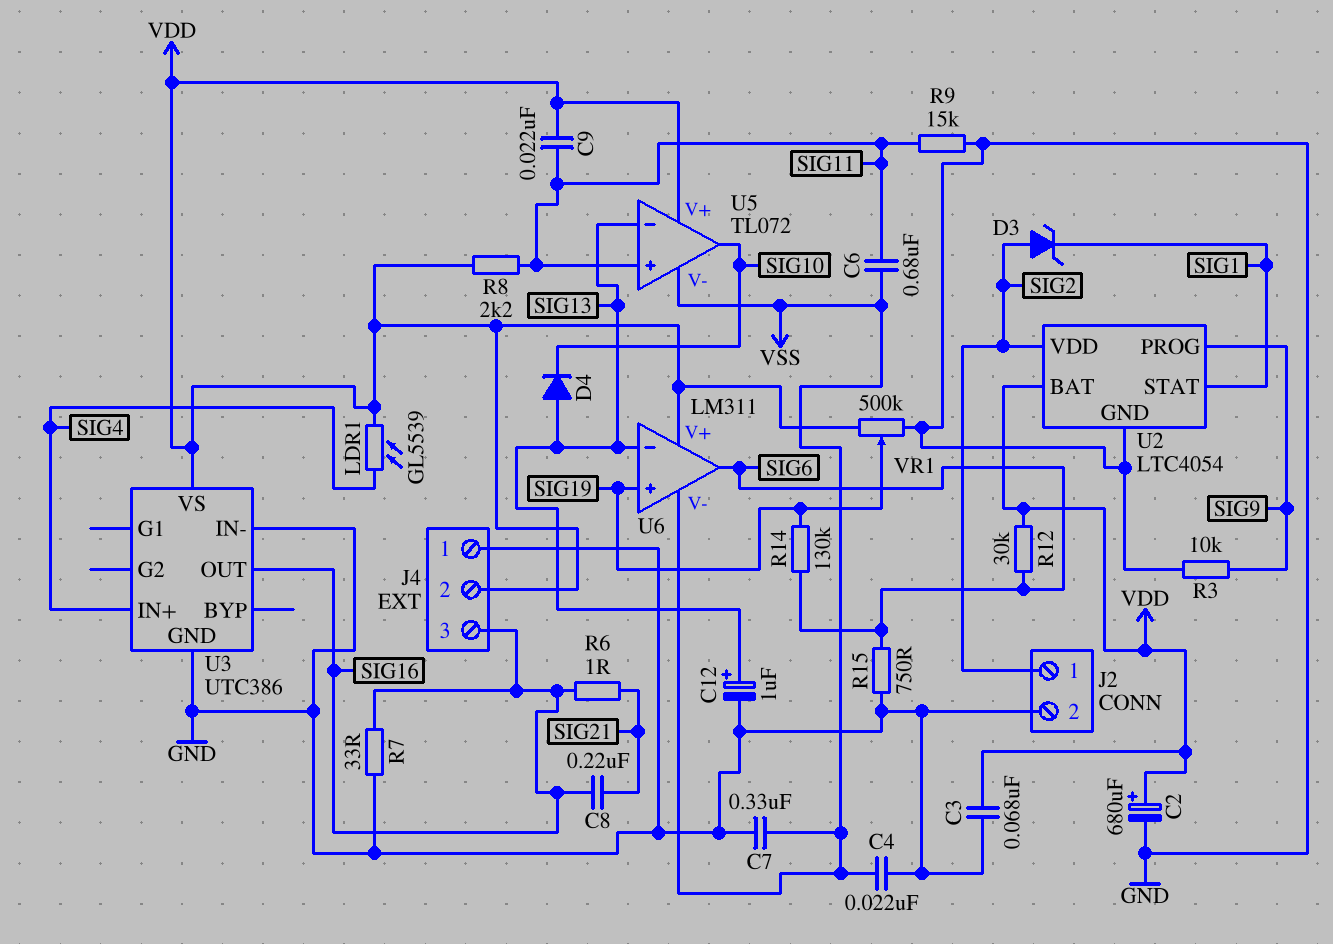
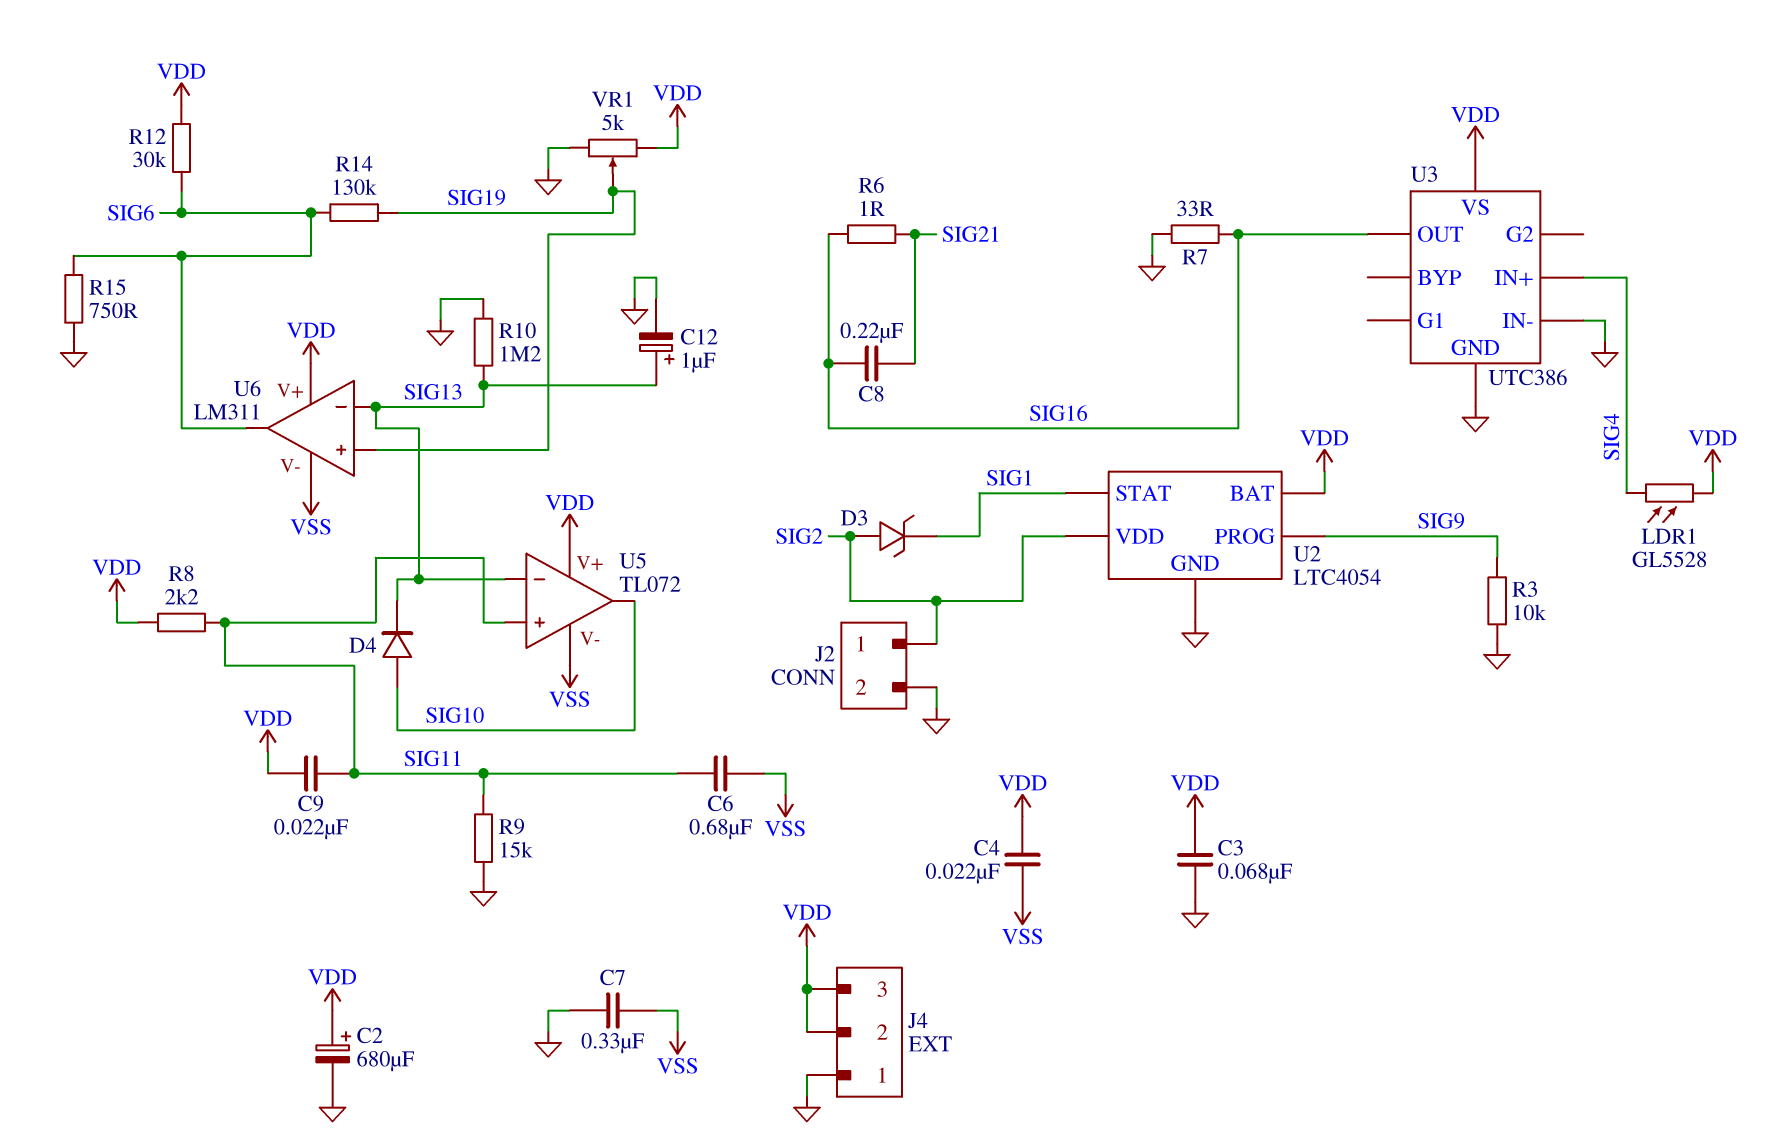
C4: 22nF (GND, VSS) -> 22nF (VDD, VSS)
D4: diode (A SIG13, K SIG10) -> diode (A SIG10, K SIG13)
J4 pin 3: SIG16 -> VDD
LDR1: GL5539 (SIG4, VDD) -> GL5528 (SIG4, VDD)
R10: none -> 1.2M (GND, SIG13)
VR1: 500k (GND, VDD, wiper SIG19) -> 5k (GND, VDD, wiper SIG19)

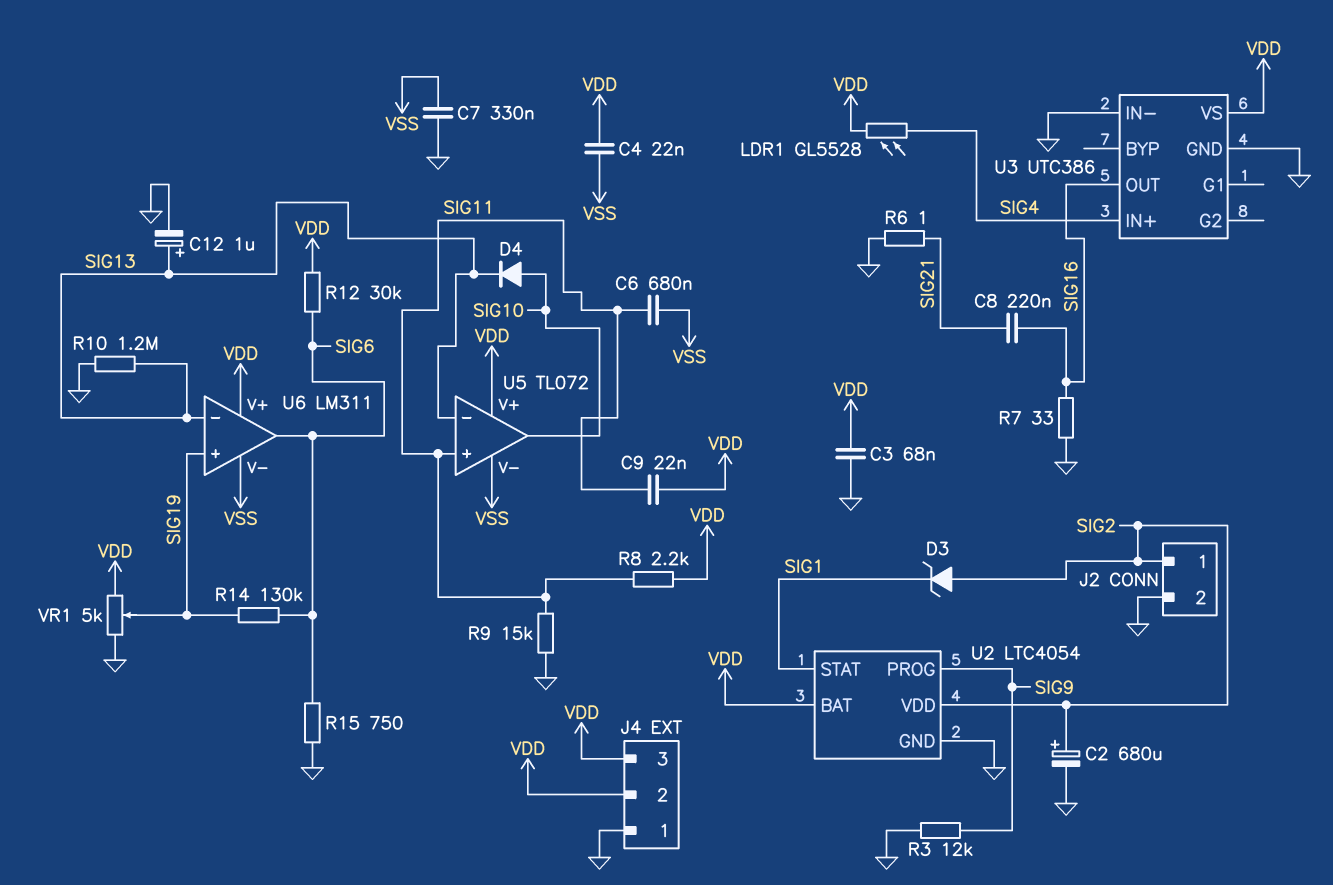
C2: 680uF (plus VDD, minus GND) -> 680uF (plus SIG2, minus GND)
R3: 10k (GND, SIG9) -> 12k (GND, SIG9)
R6: 1 (SIG16, SIG21) -> 1 (GND, SIG21)

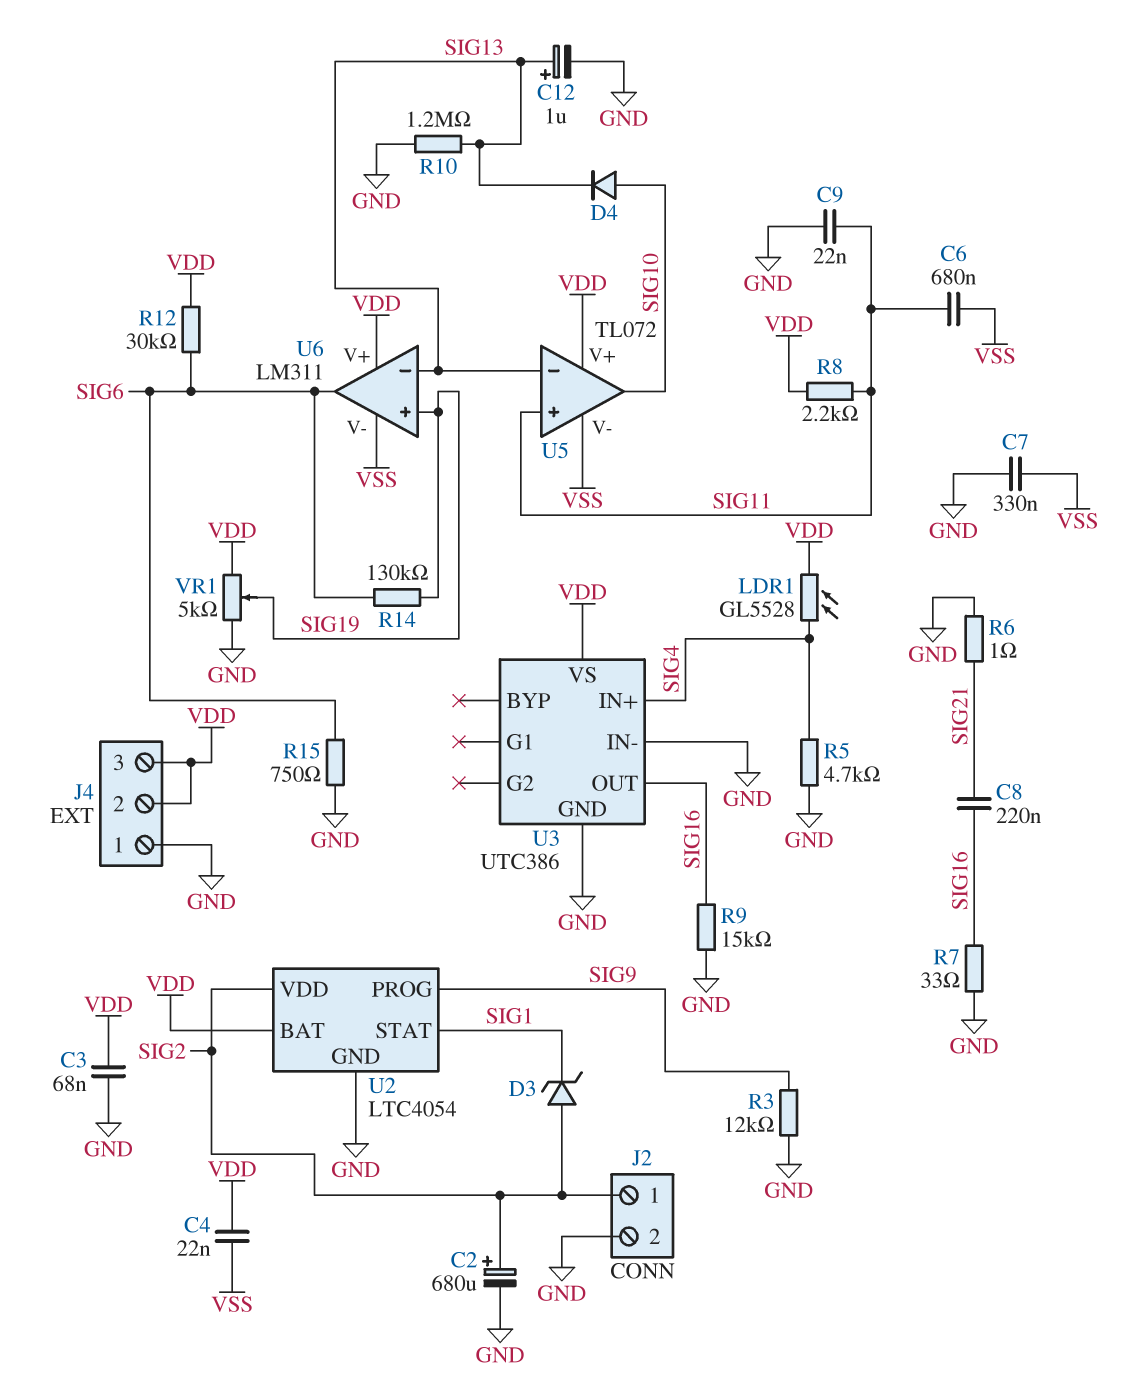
C9: 22nF (SIG11, VDD) -> 22nF (GND, SIG11)
R5: none -> 4.7k (GND, SIG4)
R9: 15k (GND, SIG11) -> 15k (GND, SIG16)

